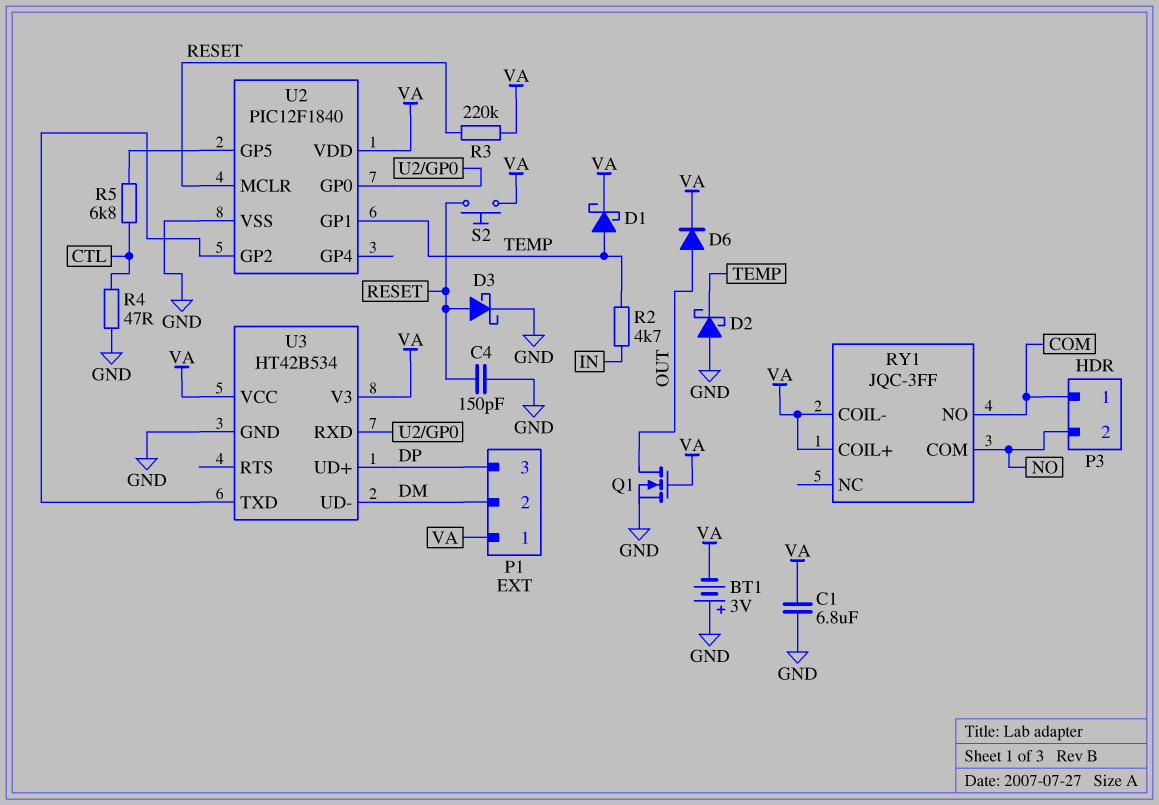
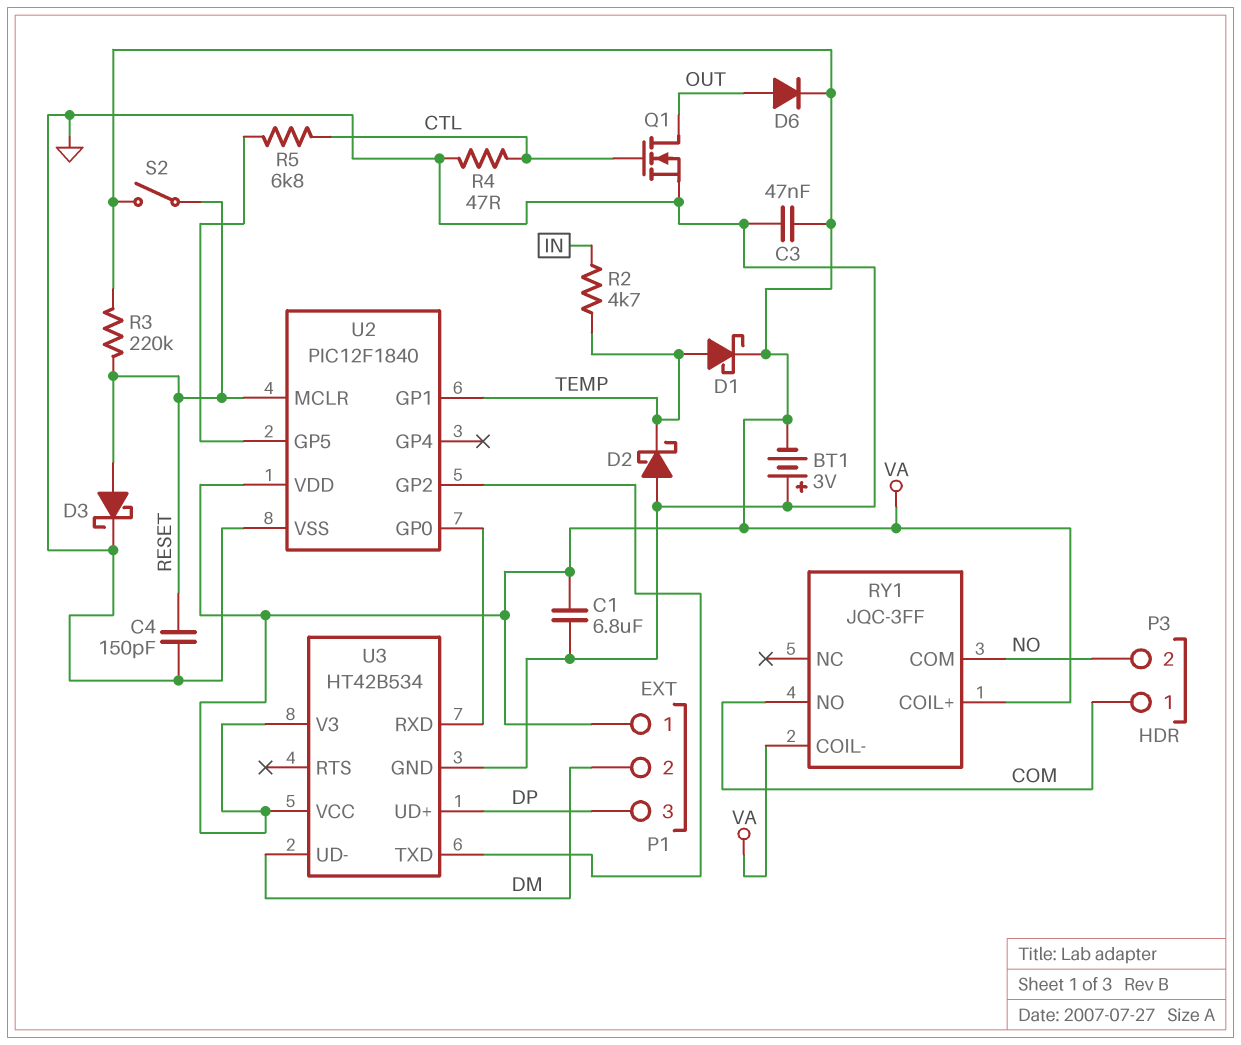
C3: none -> 47nF (GND, VA)
Q1: NMOS (G VA, D OUT, S GND) -> NMOS (G CTL, D OUT, S GND)
S2: button (RESET, VA) -> switch (RESET, VA)

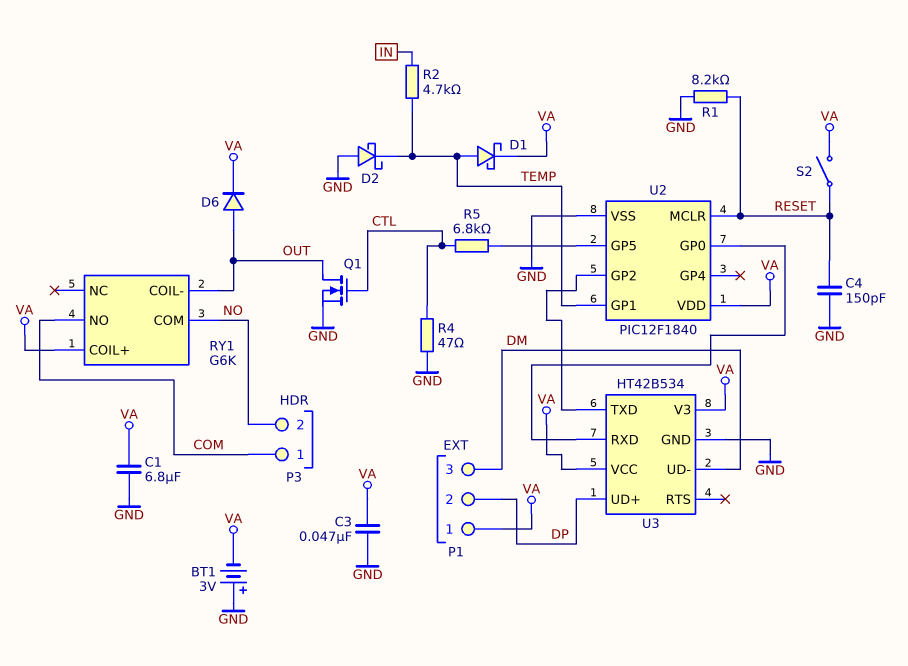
D3: schottky (A RESET, K GND) -> none
P1 pin 2: DM -> DP
P1 pin 3: DP -> DM
R1: none -> 8.2k (GND, RESET)
R3: 220k (RESET, VA) -> none
RY1: JQC-3FF -> G6K
RY1 pin COIL-: VA -> OUT

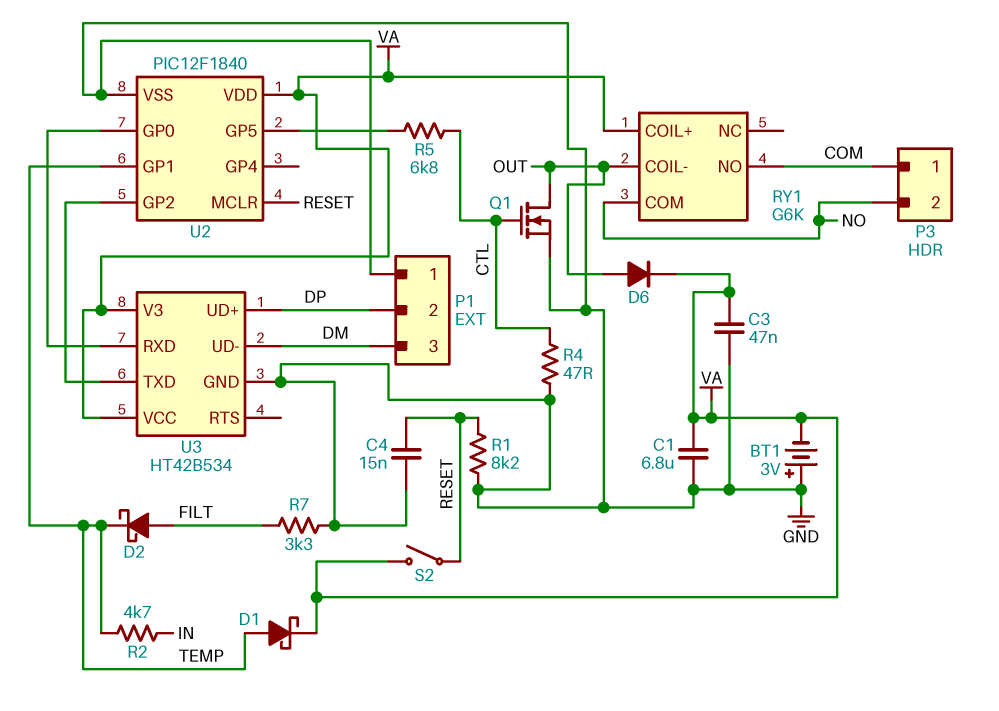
C4: 150pF (GND, RESET) -> 15nF (GND, RESET)
D2: schottky (A GND, K TEMP) -> schottky (A FILT, K TEMP)
P1 pin 1: VA -> GND
R7: none -> 3.3k (FILT, GND)

